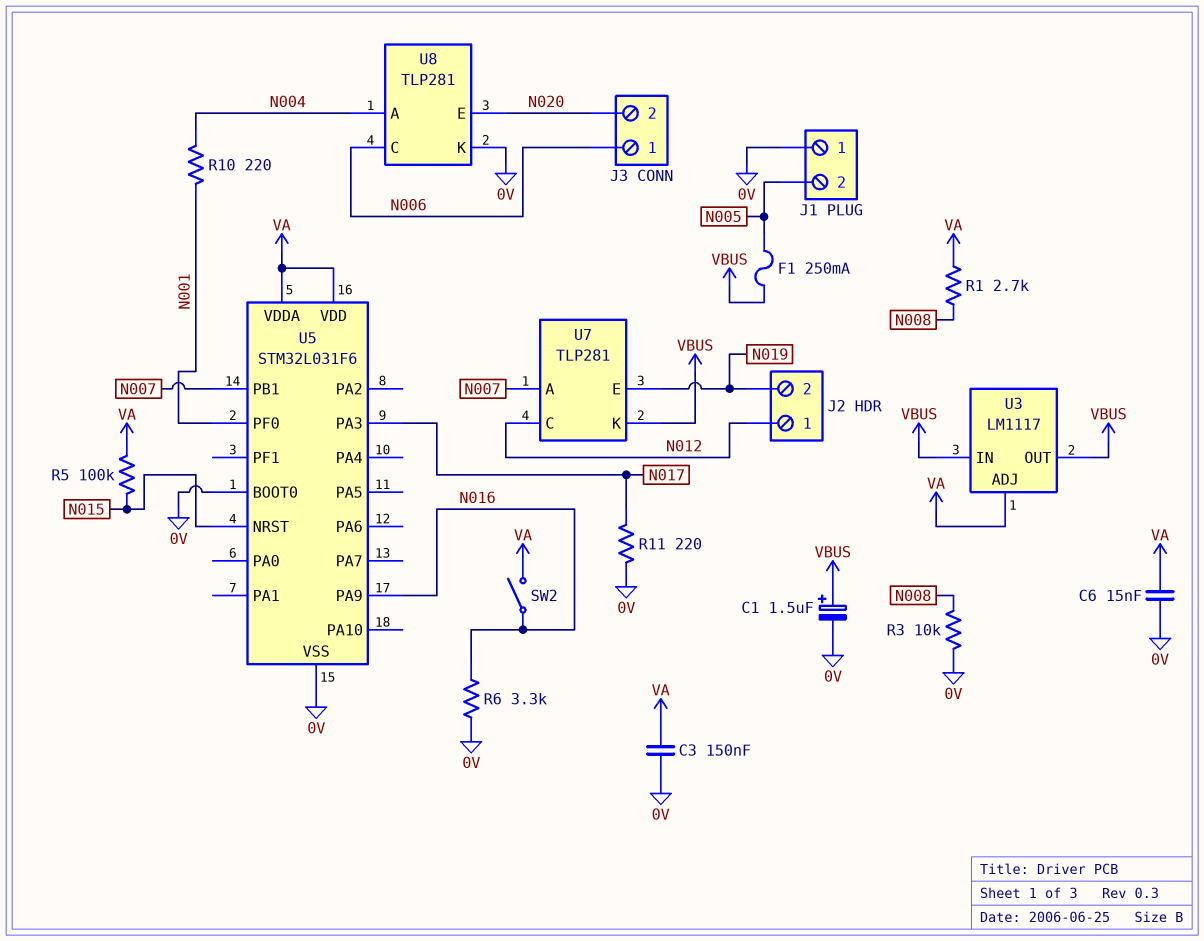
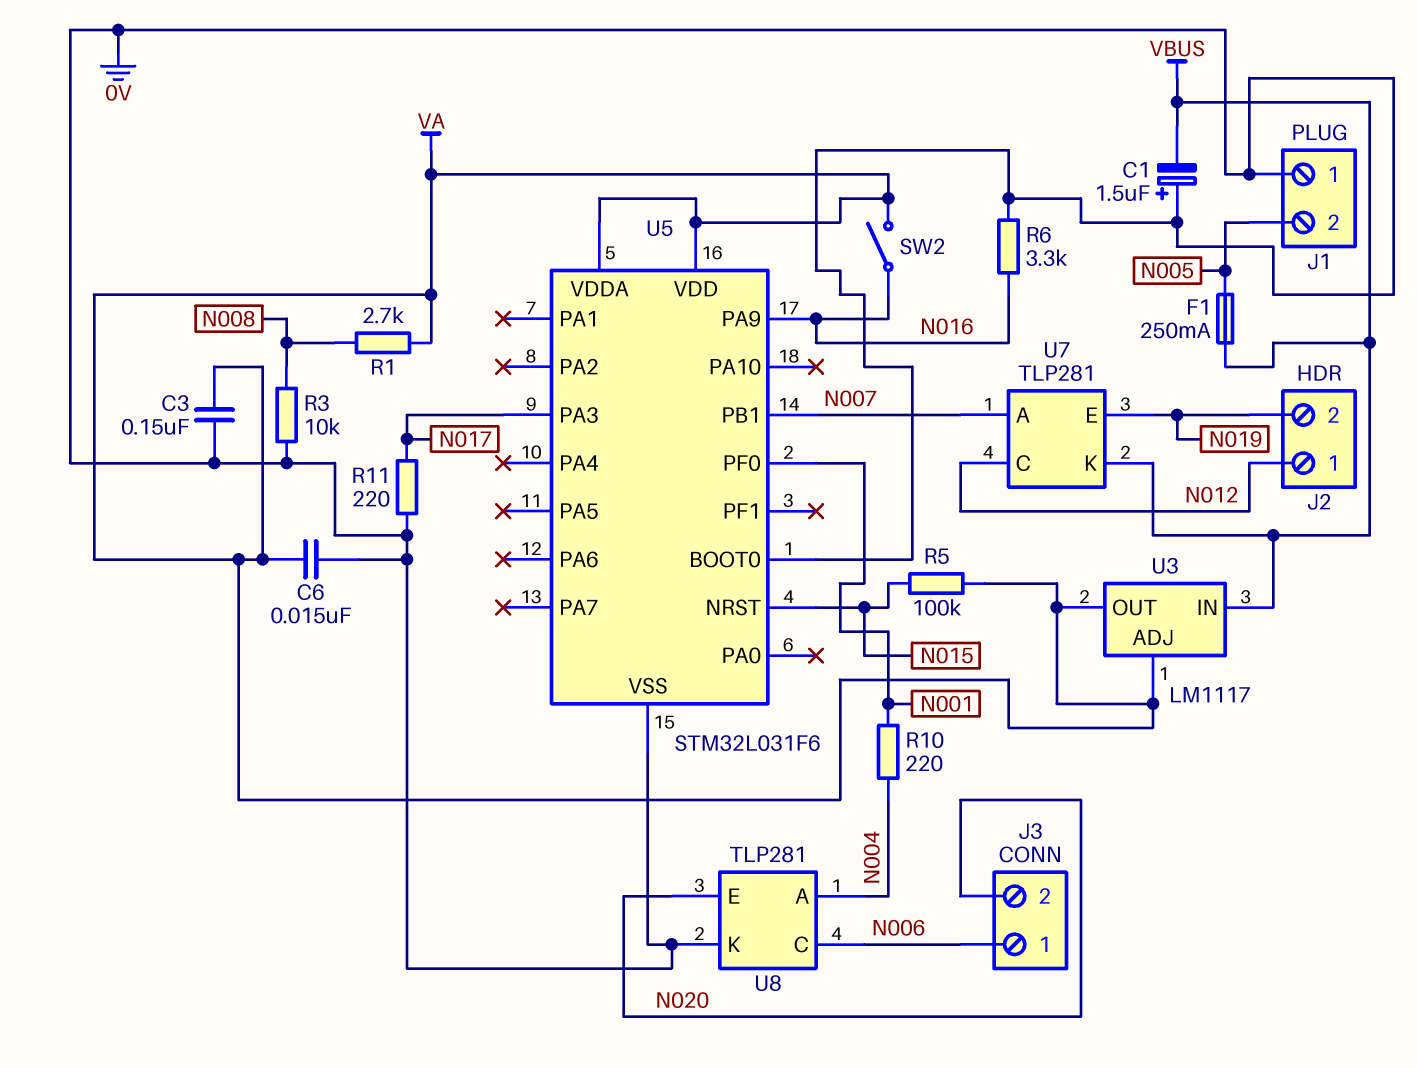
C1: 1.5uF (plus VBUS, minus 0V) -> 1.5uF (plus 0V, minus VBUS)
U3 pin OUT: VBUS -> VA

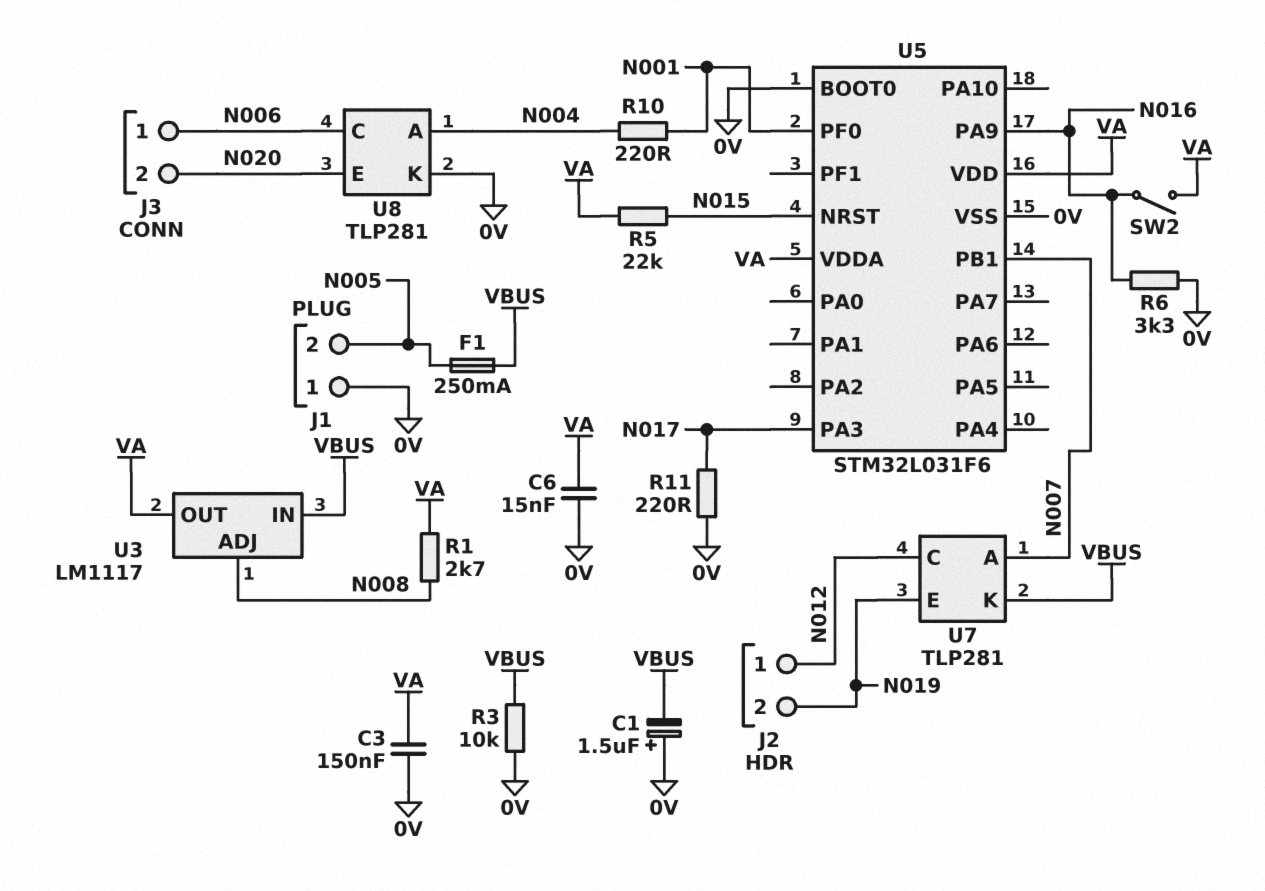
R3: 10k (0V, N008) -> 10k (0V, VBUS)
R5: 100k (N015, VA) -> 22k (N015, VA)
U3 pin ADJ: VA -> N008

